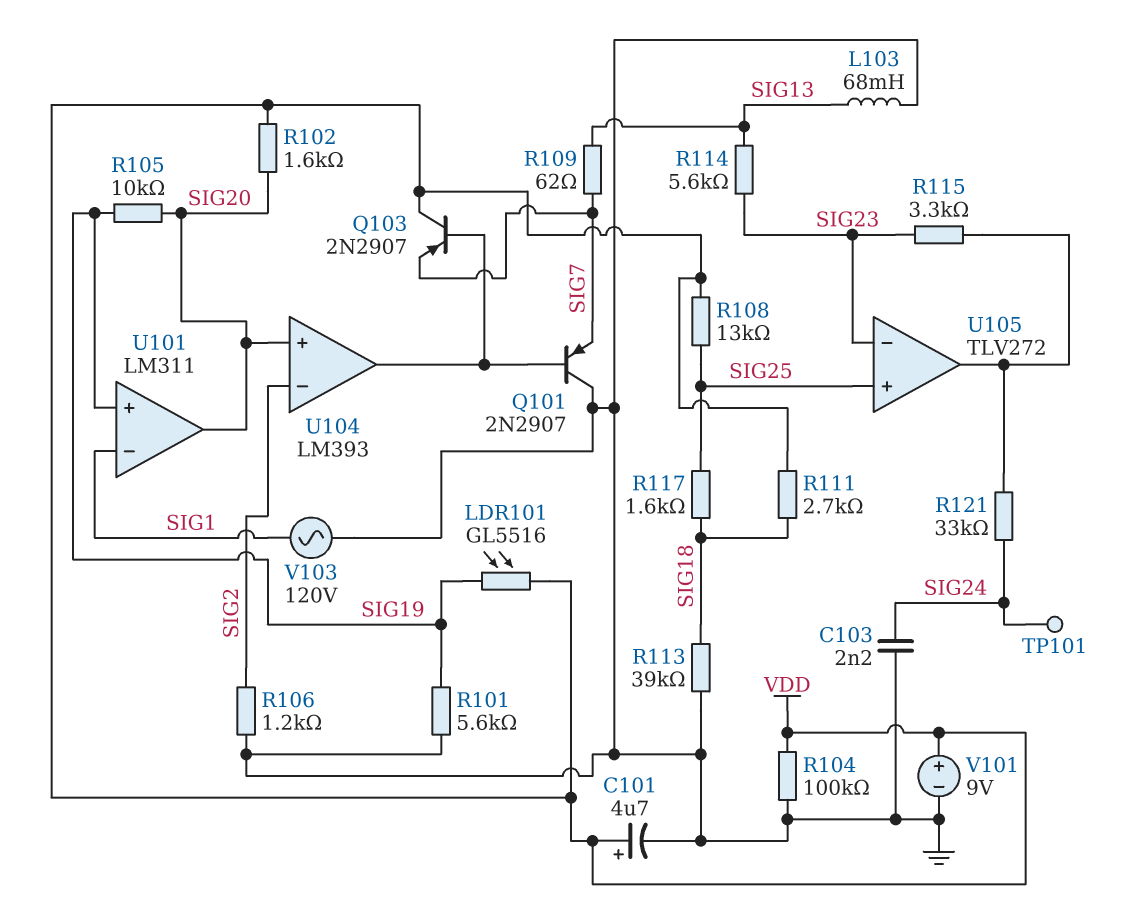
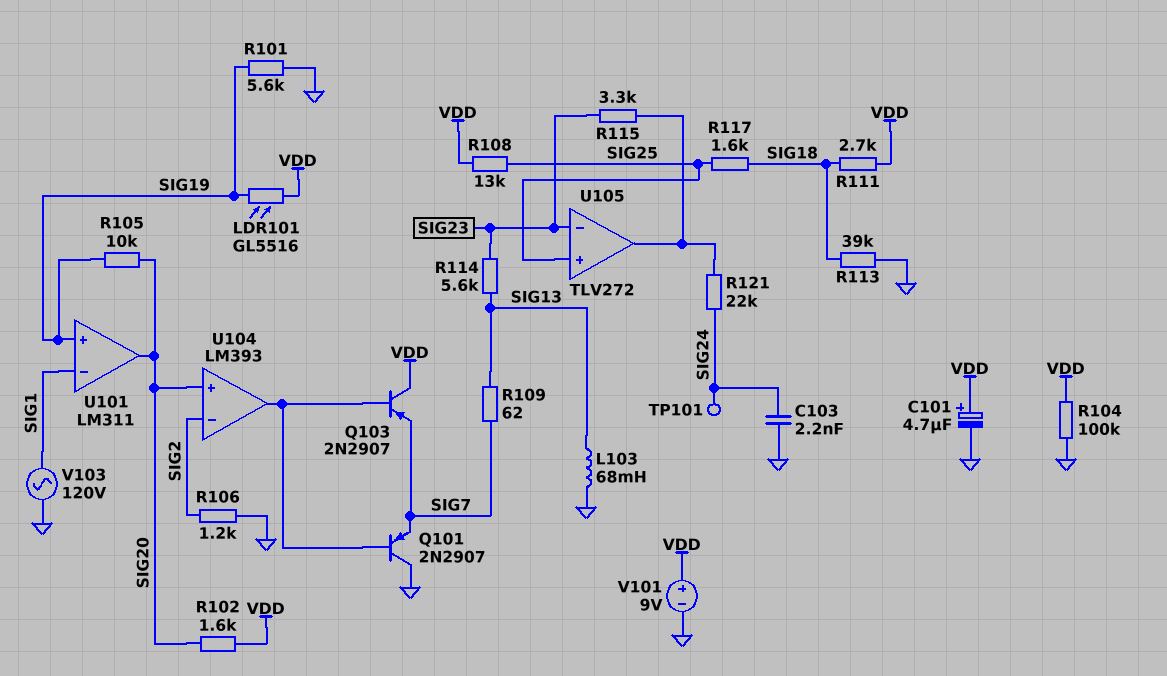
R121: 33k (SIG24, U105/out) -> 22k (SIG24, U105/out)

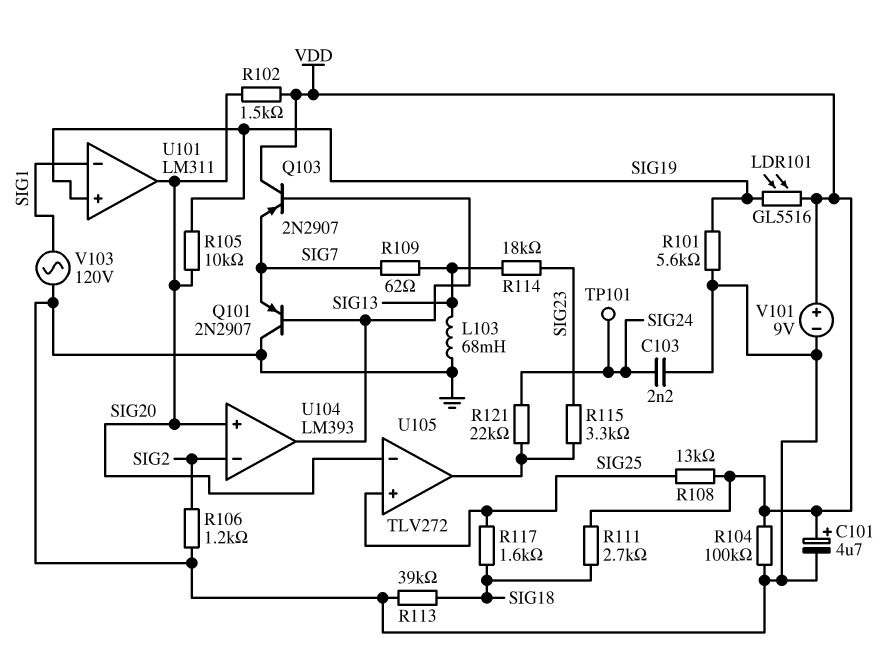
R102: 1.6k (SIG20, VDD) -> 1.5k (SIG20, VDD)
R114: 5.6k (SIG13, SIG23) -> 18k (SIG13, SIG23)
U105 pin in-: SIG23 -> SIG20

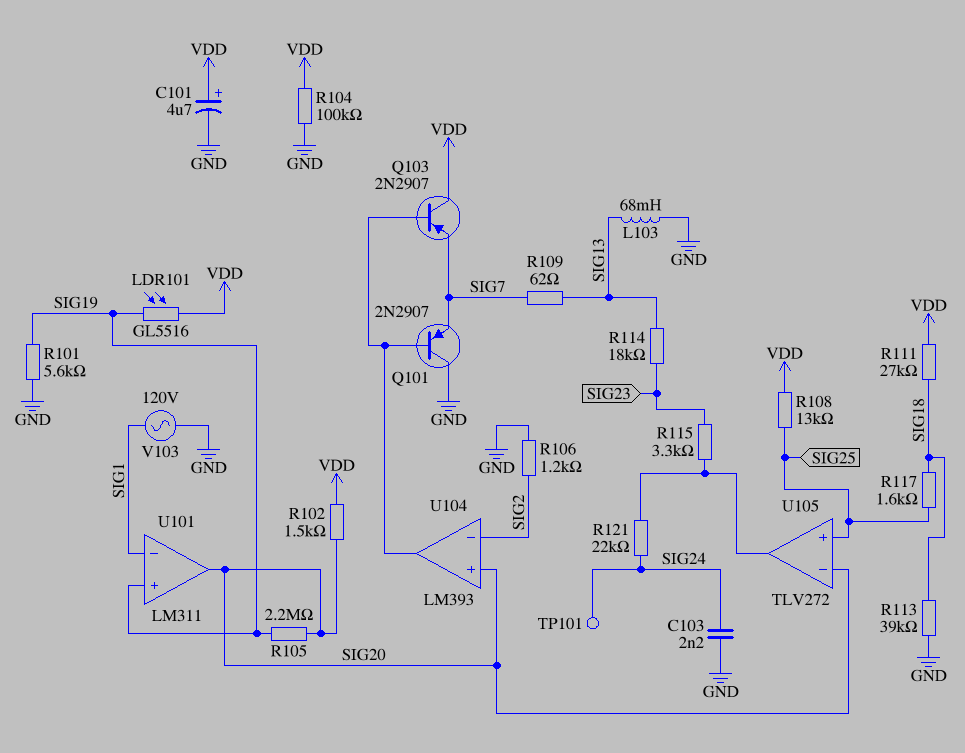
R105: 10k (SIG19, SIG20) -> 2.2M (SIG19, SIG20)
R111: 2.7k (SIG18, VDD) -> 27k (SIG18, VDD)
V101: 9V (plus VDD, minus GND) -> none

